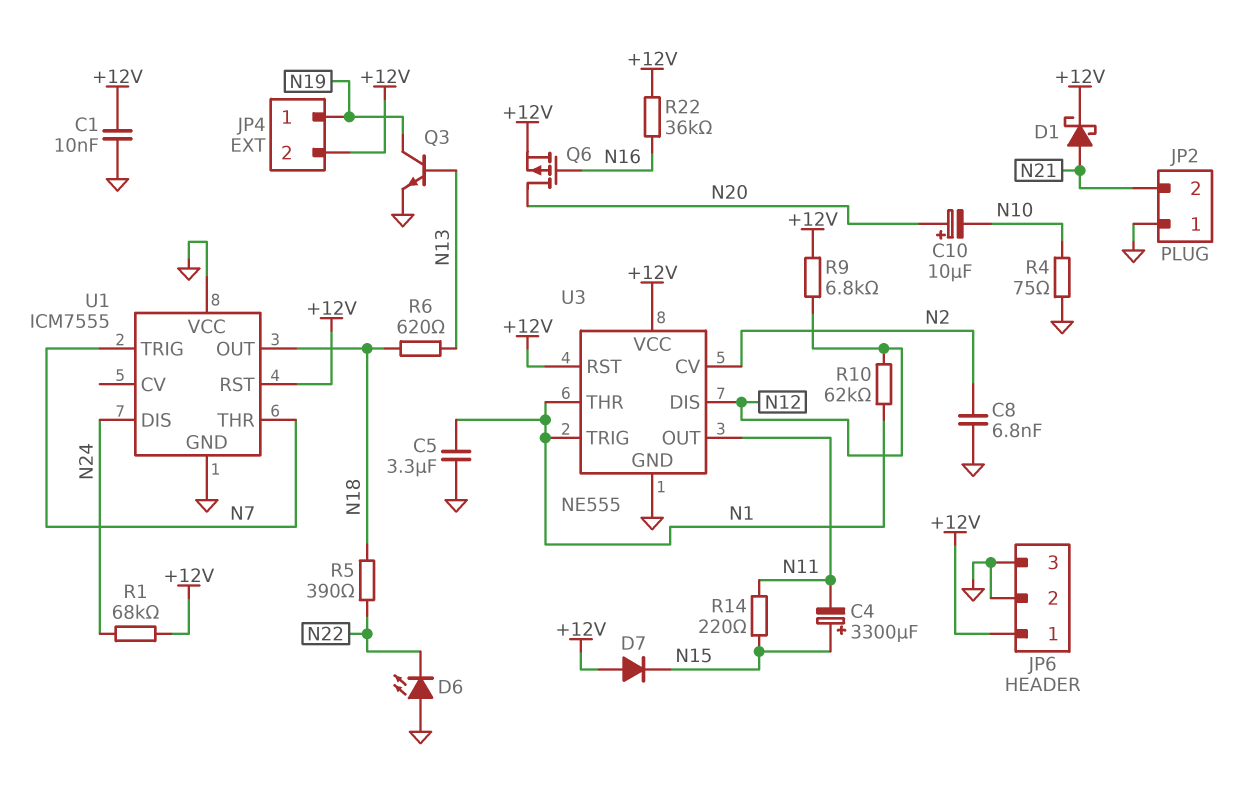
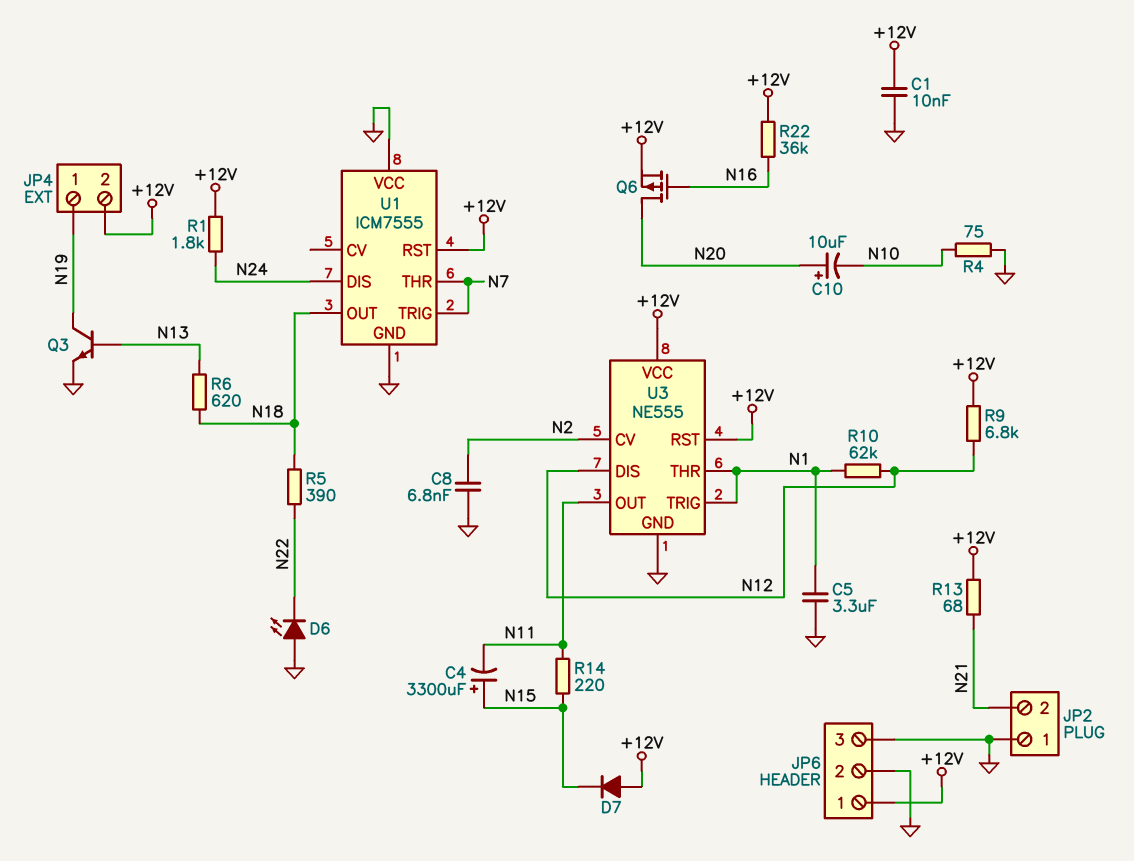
D1: schottky (A N21, K +12V) -> none
R1: 68k (+12V, N24) -> 1.8k (+12V, N24)
R13: none -> 68 (+12V, N21)

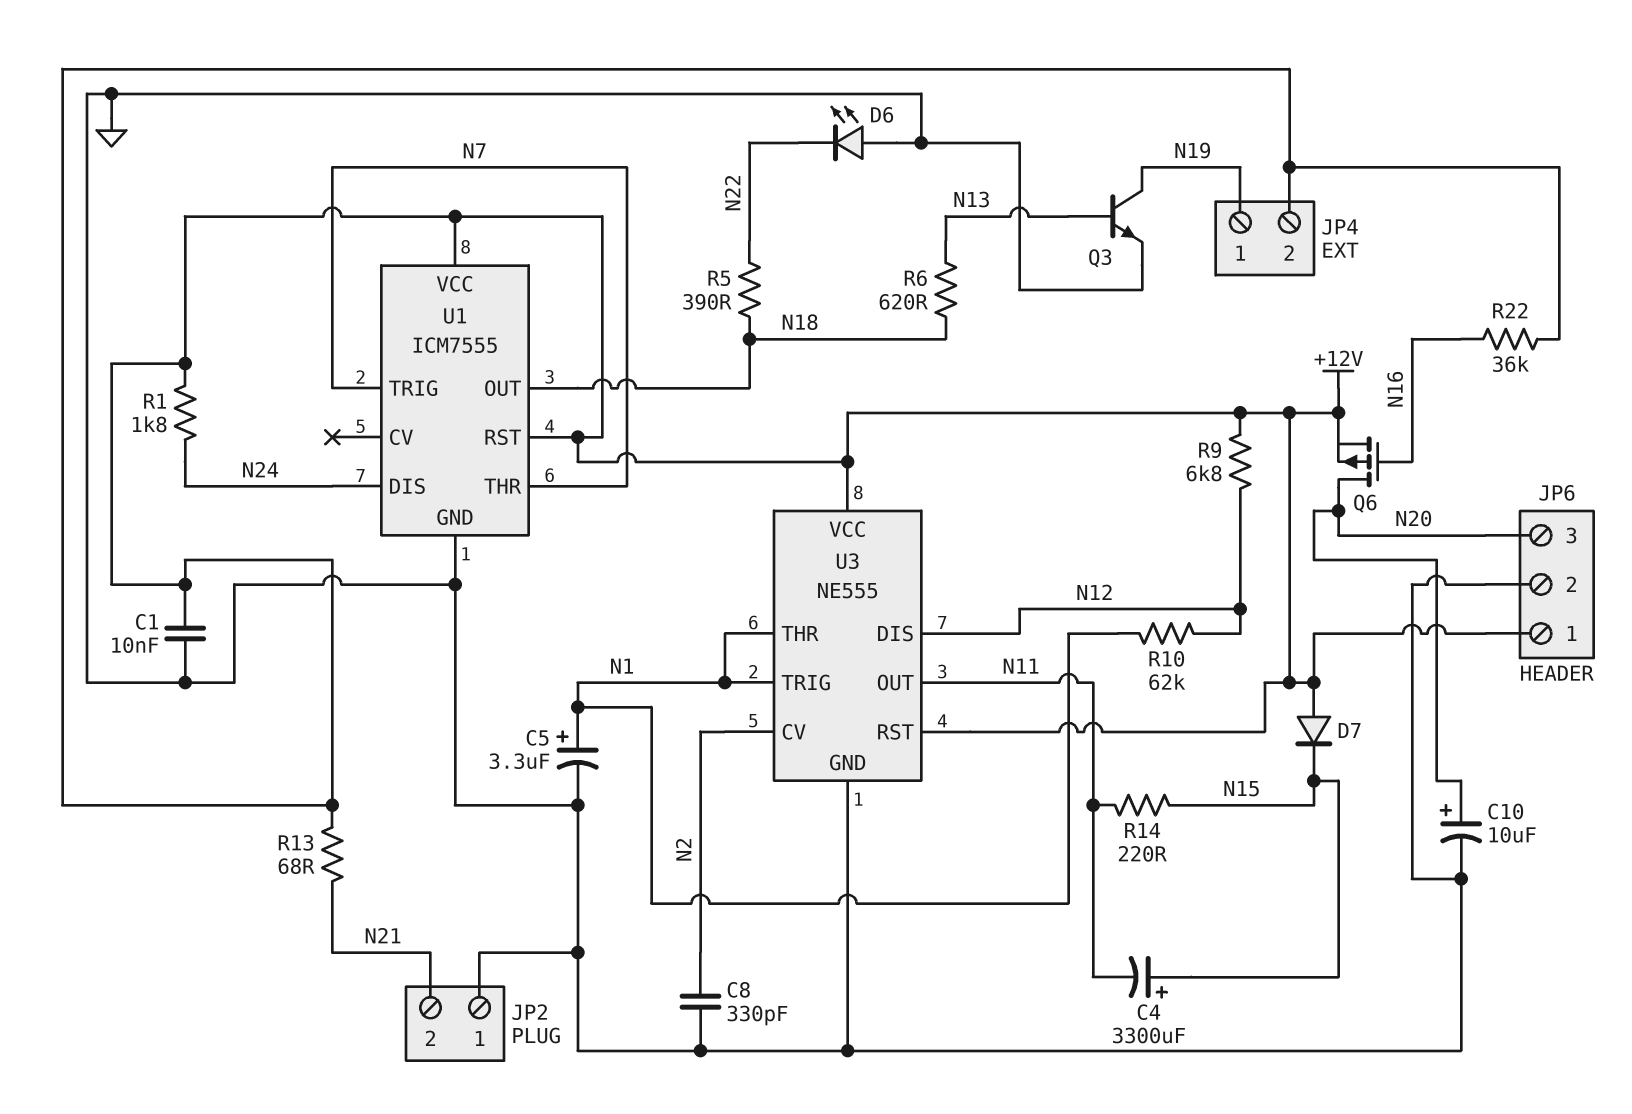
C5: 3.3uF (GND, N1) -> 3.3uF (plus N1, minus GND)
C8: 6.8nF (GND, N2) -> 330pF (GND, N2)
C10: 10uF (plus N20, minus N10) -> 10uF (plus N20, minus GND)
JP6 pin 3: GND -> N20
R4: 75 (GND, N10) -> none
U1 pin VCC: GND -> +12V

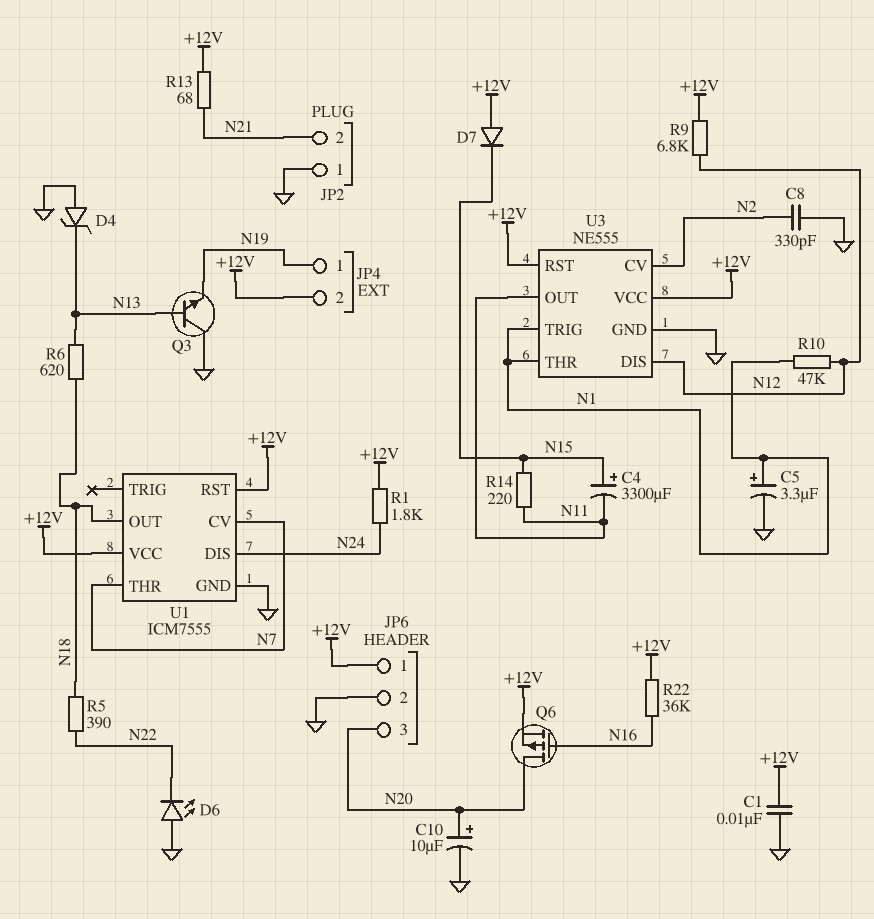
D4: none -> zener (A GND, K N13)
Q3: NPN (B N13, C N19, E GND) -> NPN (B N13, C GND, E N19)
R10: 62k (N1, N12) -> 47k (N1, N12)
U1 pin CV: none -> N7
U1 pin TRIG: N7 -> none

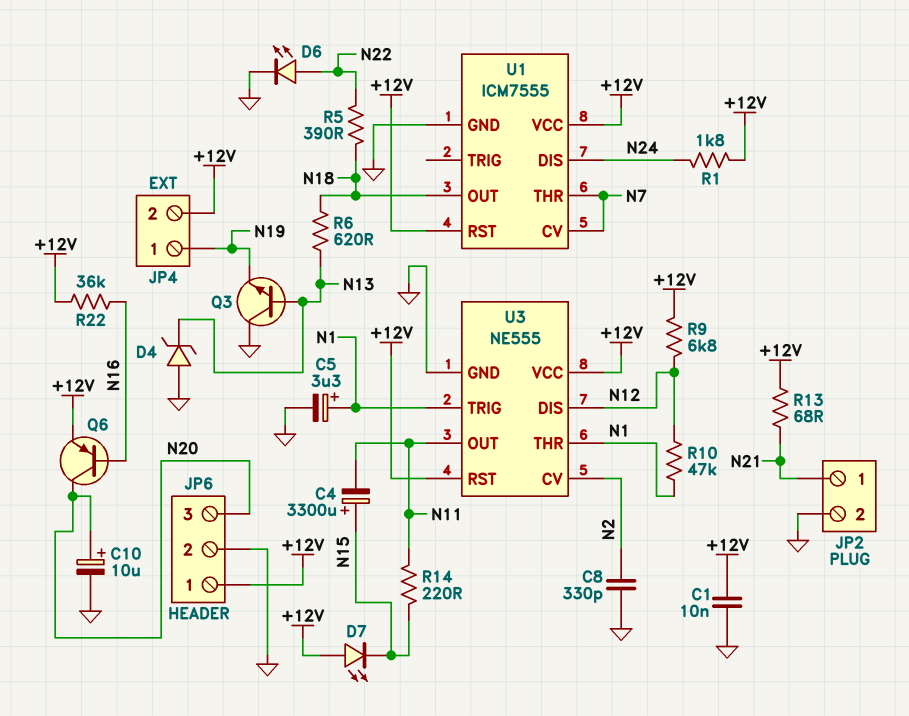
D6: LED (A GND, K N22) -> LED (A N22, K GND)
D7: diode (A +12V, K N15) -> LED (A +12V, K N15)
JP2 pin 1: GND -> N21
JP2 pin 2: N21 -> GND
Q6: PMOS (G N16, D N20, S +12V) -> PNP (B N16, C N20, E +12V)

